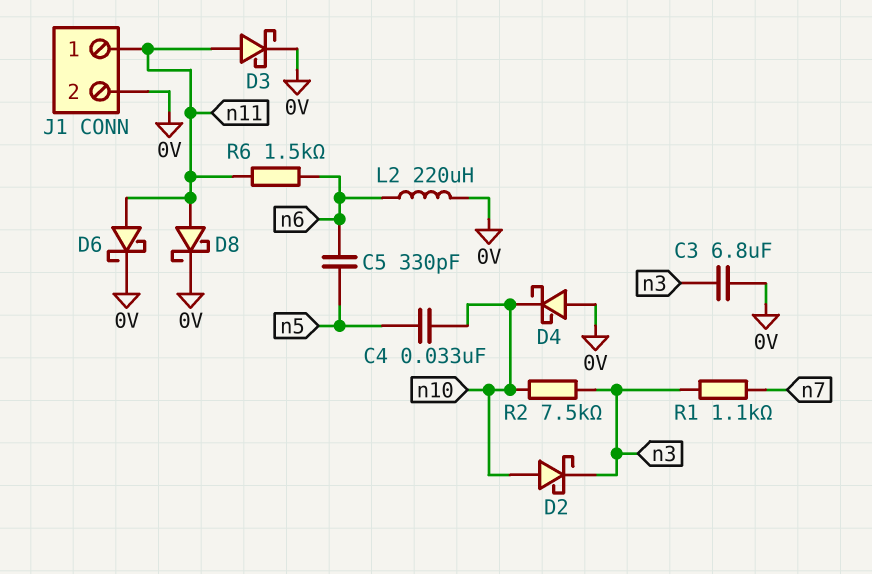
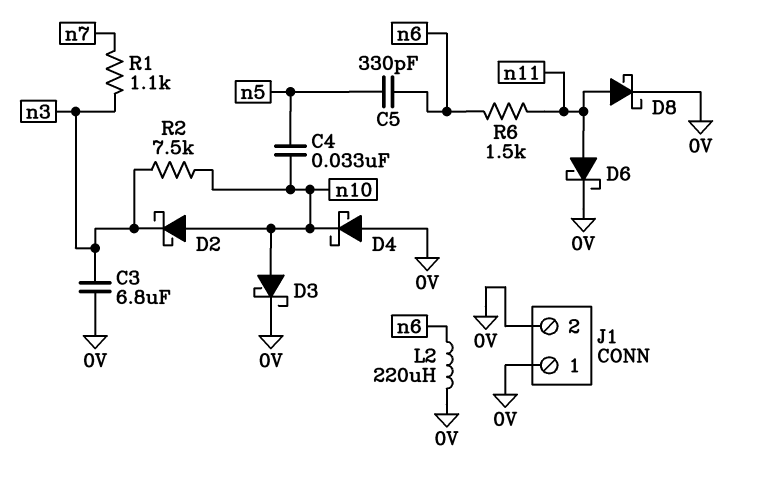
D3: schottky (A n11, K 0V) -> schottky (A n10, K 0V)
J1 pin 1: n11 -> 0V

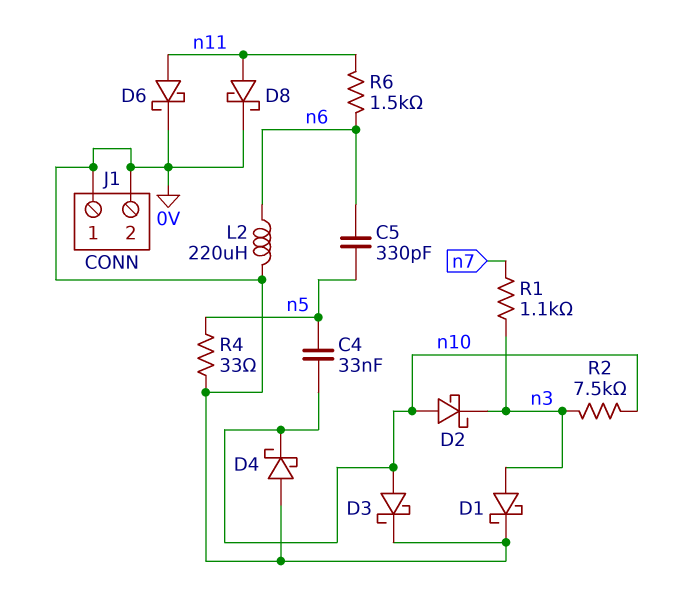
C3: 6.8uF (0V, n3) -> none
D1: none -> schottky (A n3, K 0V)
R4: none -> 33 (0V, n5)

